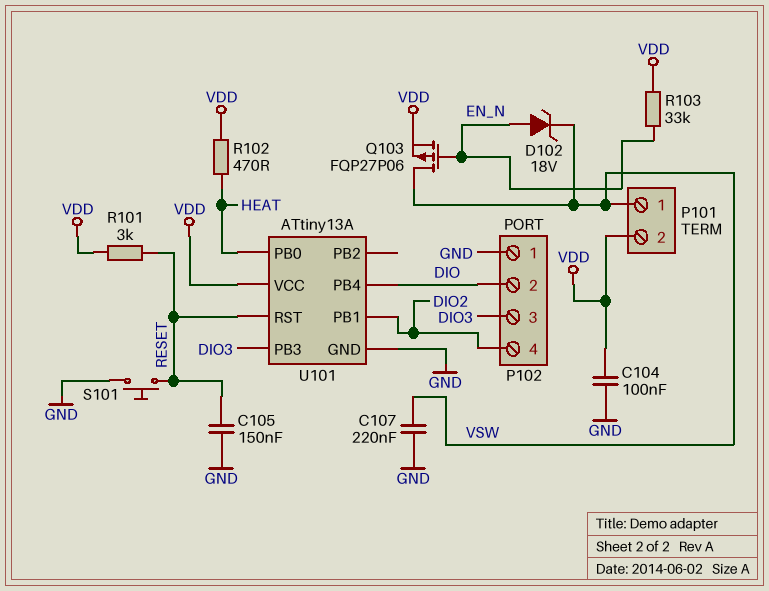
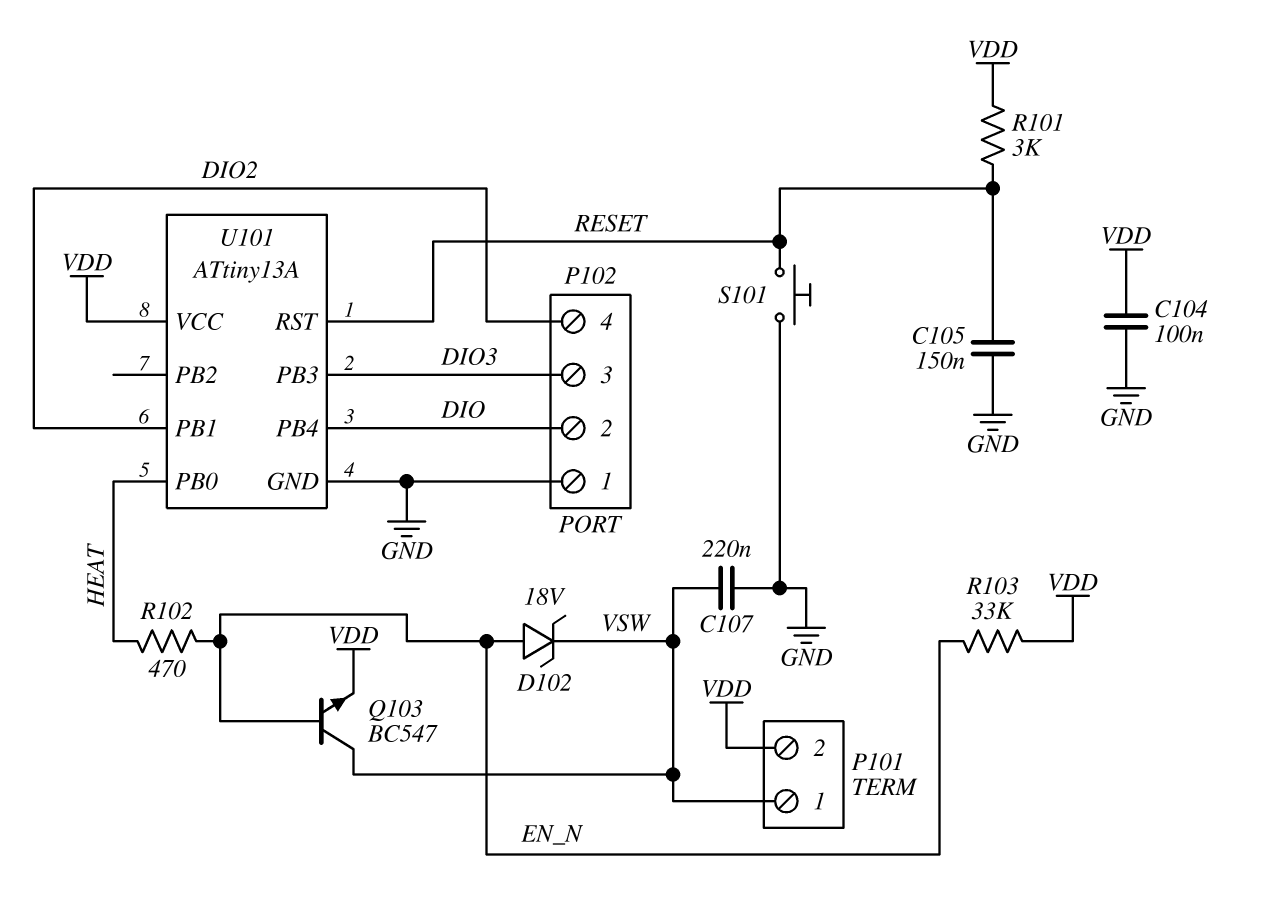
Q103: PMOS FQP27P06 (G EN_N, D VSW, S VDD) -> NPN BC547 (B EN_N, C VSW, E VDD)
R102: 470 (HEAT, VDD) -> 470 (EN_N, HEAT)

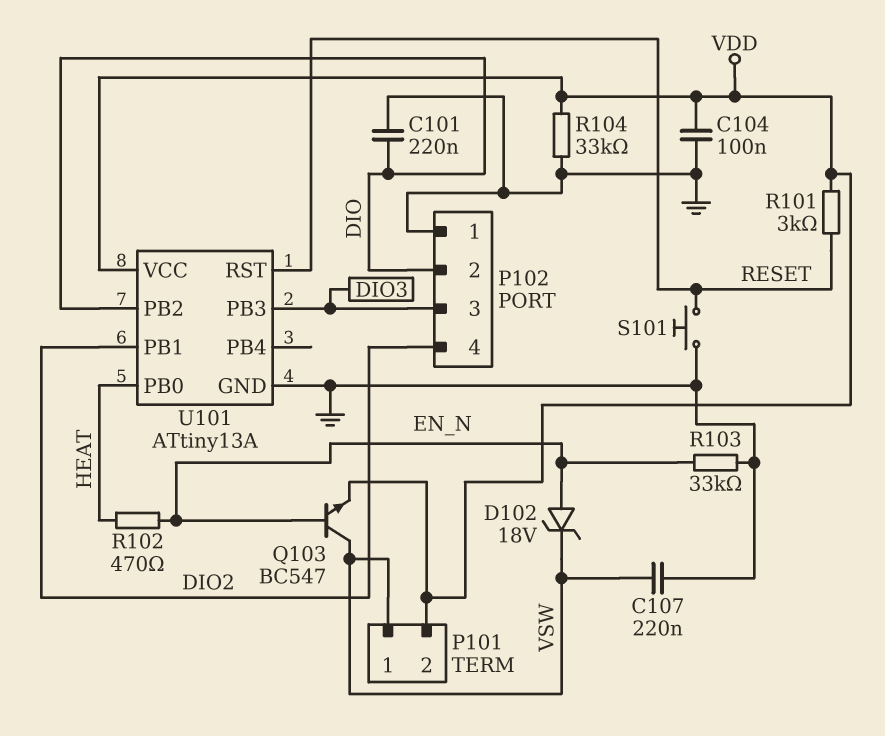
C101: none -> 220nF (DIO, GND)
C105: 150nF (GND, RESET) -> none
R103: 33k (EN_N, VDD) -> 33k (EN_N, GND)
R104: none -> 33k (GND, VDD)
U101 pin PB2: none -> DIO
U101 pin PB4: DIO -> none

